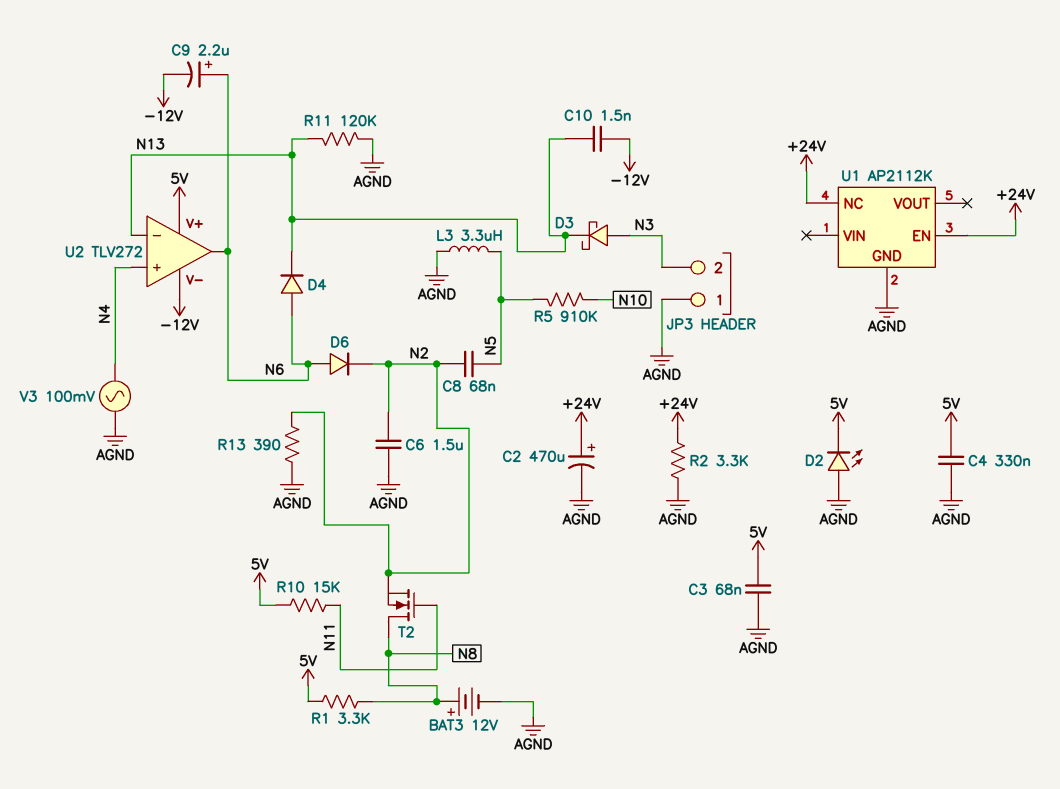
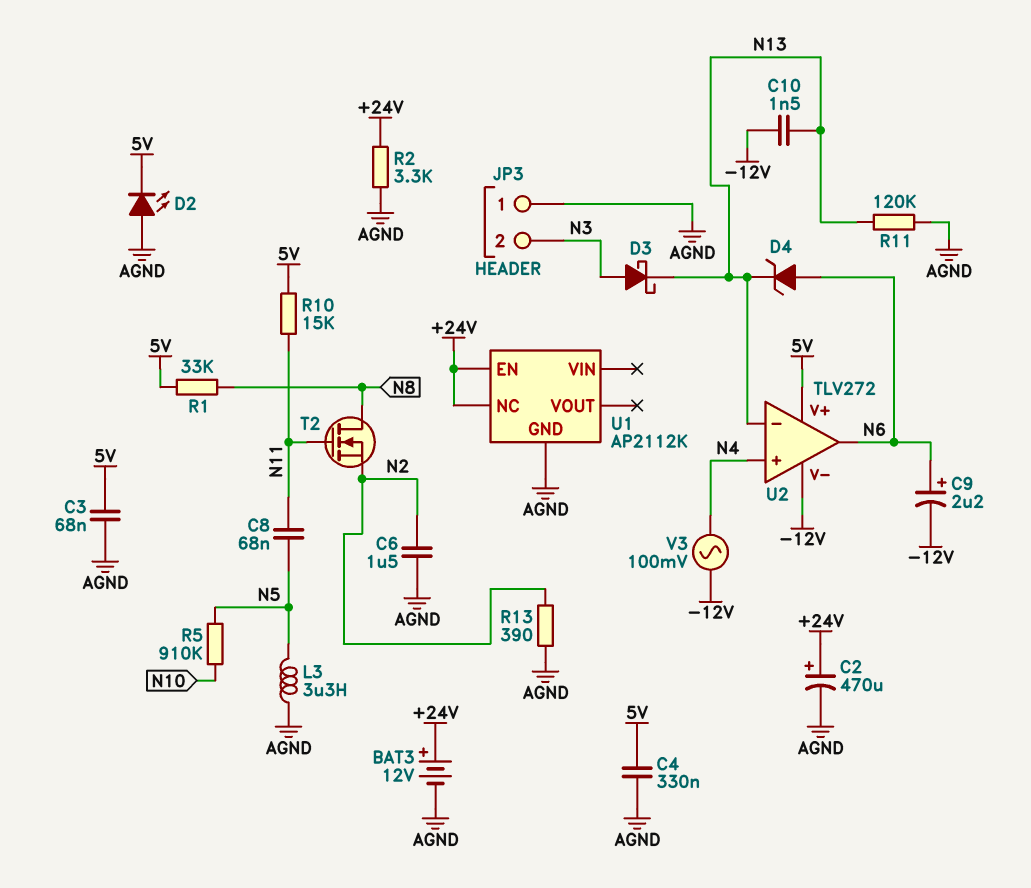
BAT3: 12V (plus N8, minus AGND) -> 12V (plus +24V, minus AGND)
C8: 68nF (N2, N5) -> 68nF (N5, N11)
D4: diode (A N6, K N13) -> zener (A N6, K N13)
D6: diode (A N6, K N2) -> none
R1: 3.3k (5V, N8) -> 33k (5V, N8)
V3: AC 100mV (AGND, N4) -> AC 100mV (-12V, N4)

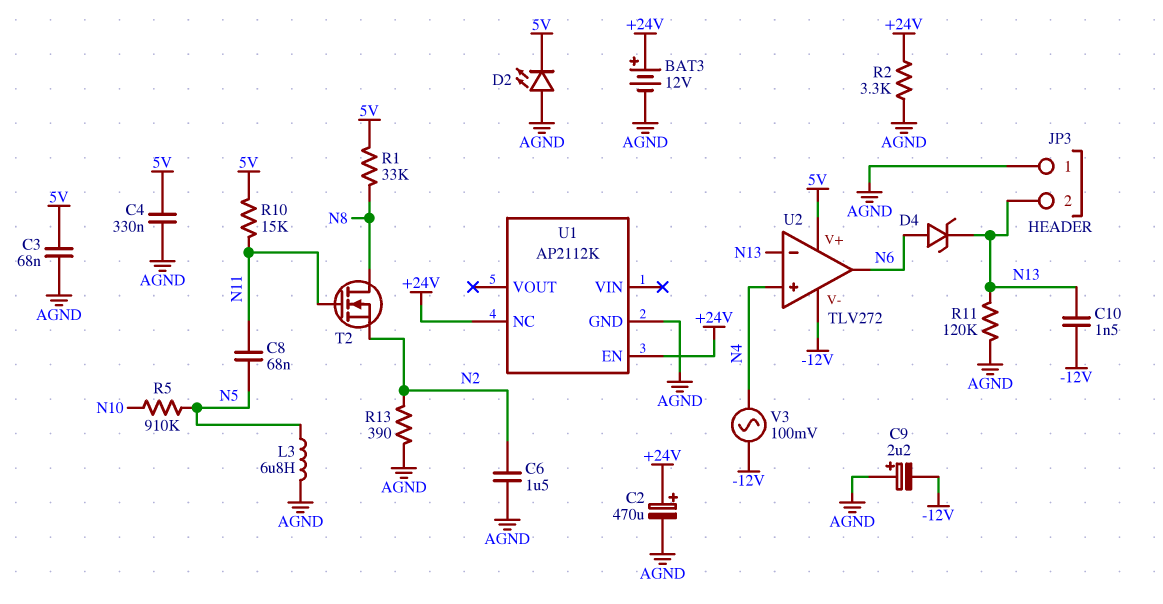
C9: 2.2uF (plus N6, minus -12V) -> 2.2uF (plus AGND, minus -12V)
D3: schottky (A N3, K N13) -> none
JP3 pin 2: N3 -> N13
L3: 3.3uH (AGND, N5) -> 6.8uH (AGND, N5)

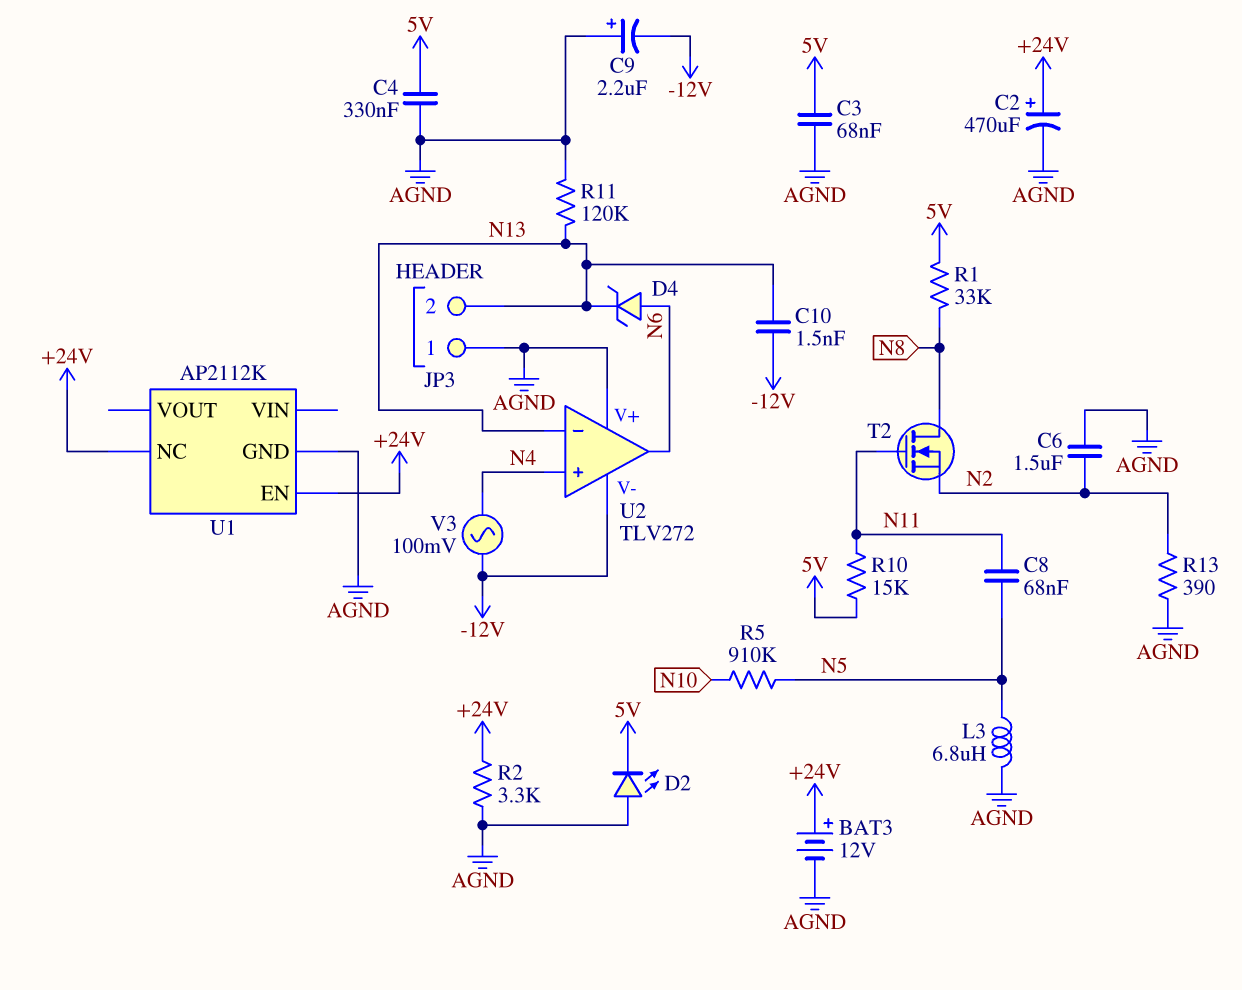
U2 pin V+: 5V -> AGND

